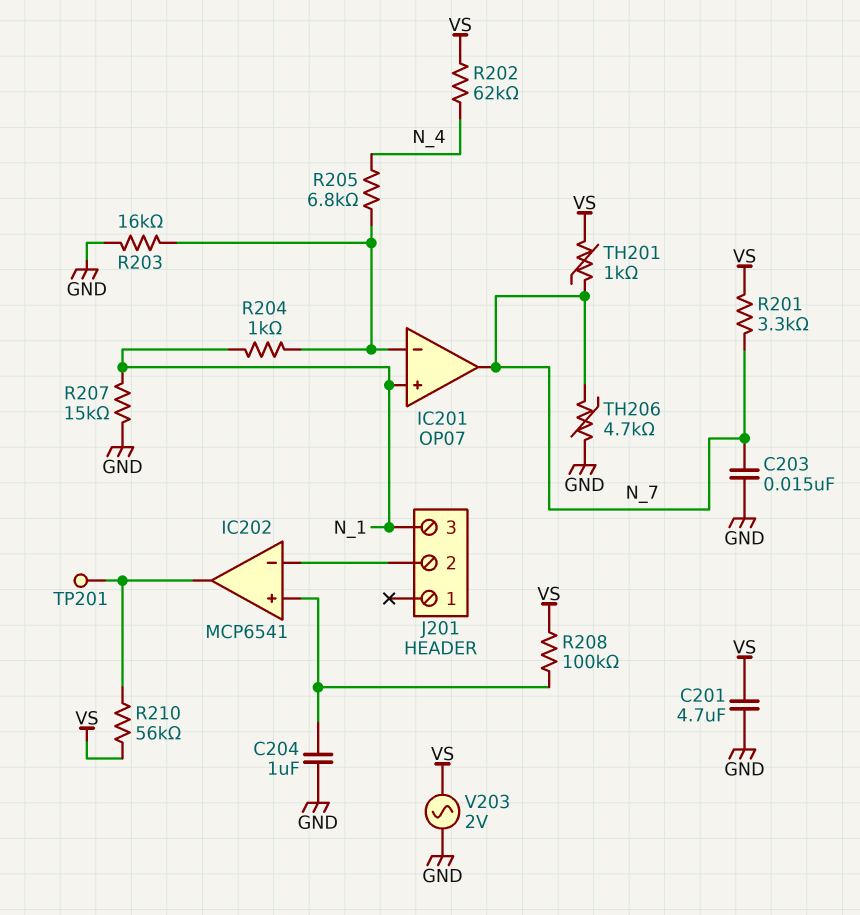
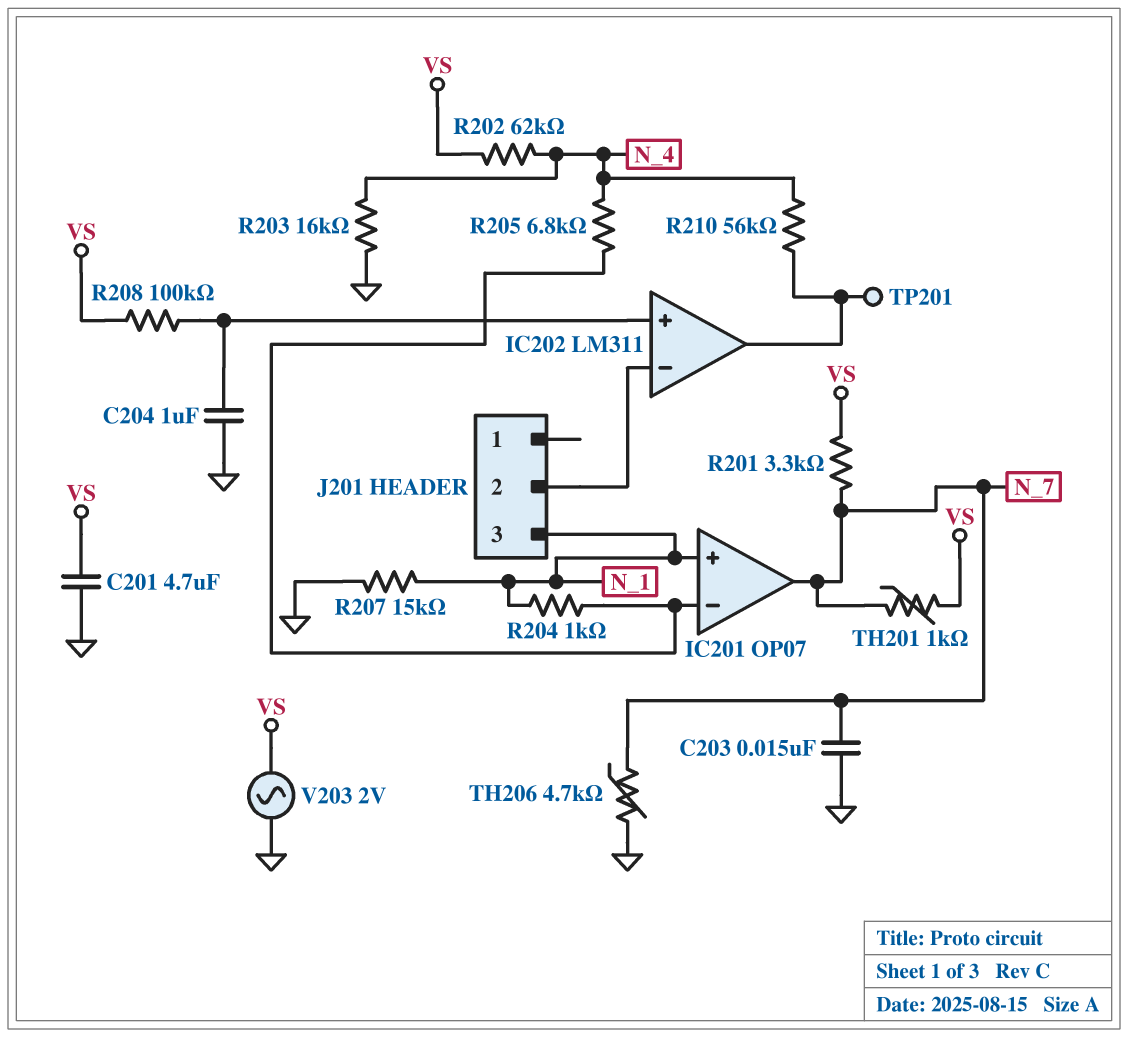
IC202: MCP6541 -> LM311
R203: 16k (GND, IC201/in-) -> 16k (GND, N_4)
R210: 56k (IC202/out, VS) -> 56k (IC202/out, N_4)

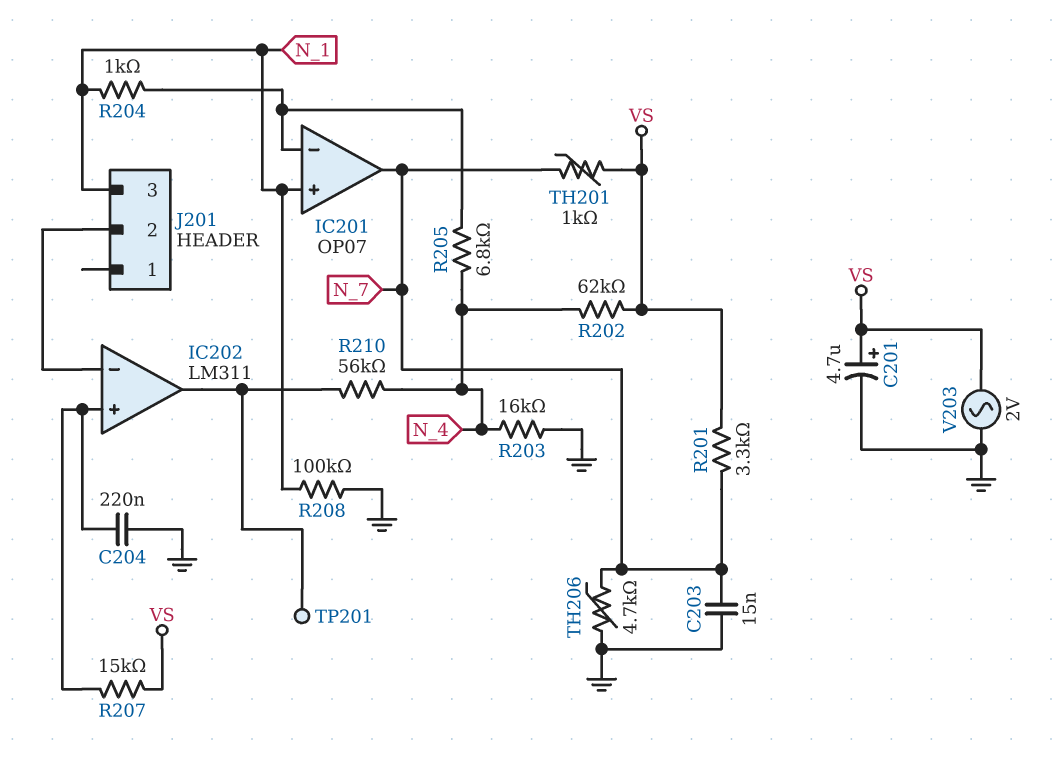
C201: 4.7uF (GND, VS) -> 4.7uF (plus VS, minus GND)
C204: 1uF (GND, IC202/in+) -> 220nF (GND, IC202/in+)
R207: 15k (GND, N_1) -> 15k (IC202/in+, VS)
R208: 100k (IC202/in+, VS) -> 100k (GND, N_1)

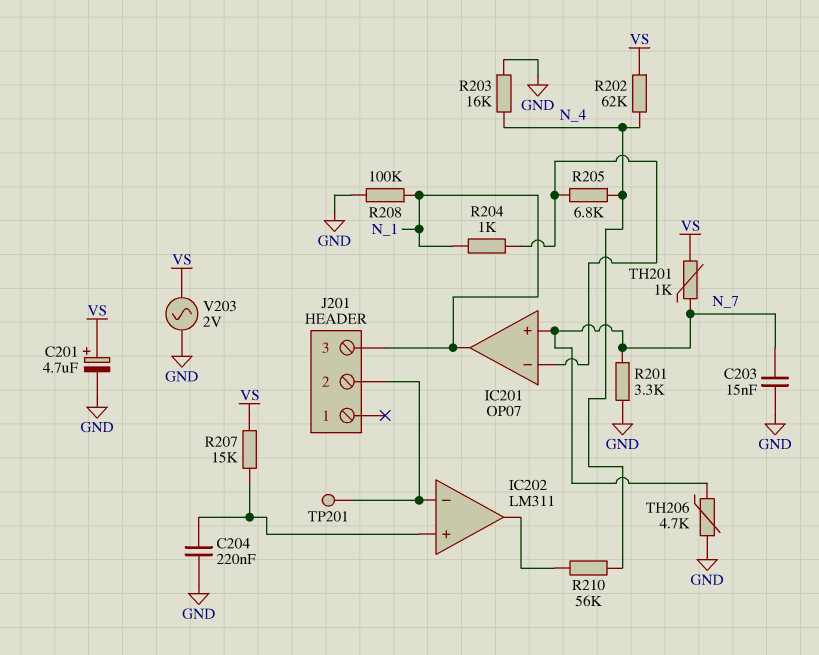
IC201 pin in+: N_1 -> N_7
IC201 pin out: N_7 -> N_1
R201: 3.3k (N_7, VS) -> 3.3k (GND, N_7)
TP201: test point (IC202/out) -> test point (IC202/in-)

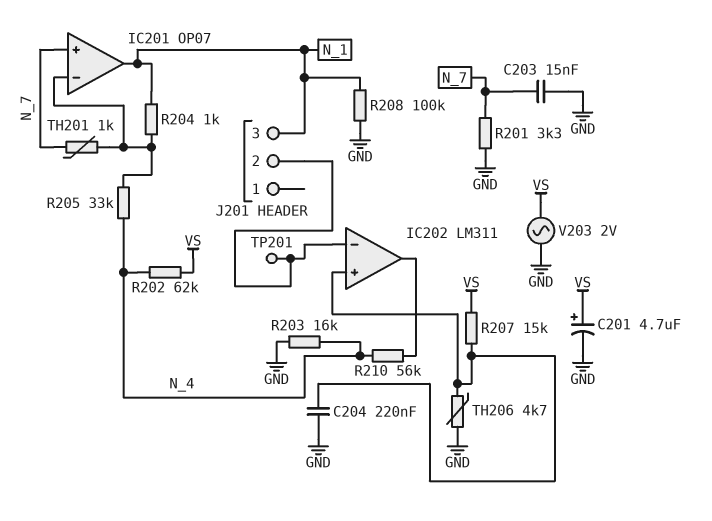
R205: 6.8k (IC201/in-, N_4) -> 33k (IC201/in-, N_4)
TH201: 1k (N_7, VS) -> 1k (IC201/in-, N_7)
TH206: 4.7k (GND, N_7) -> 4.7k (GND, IC202/in+)

